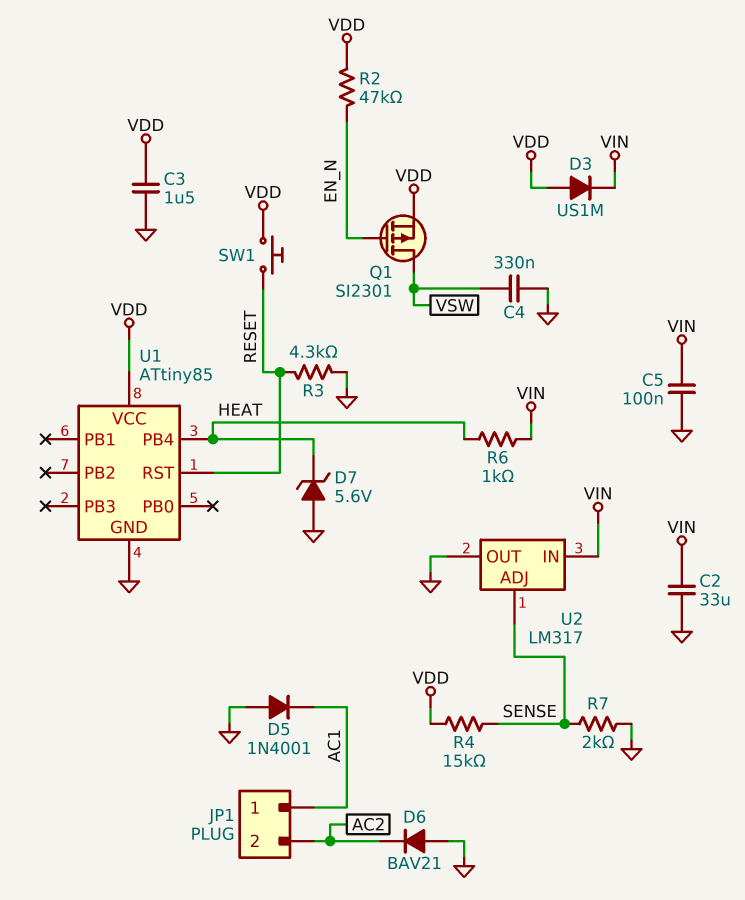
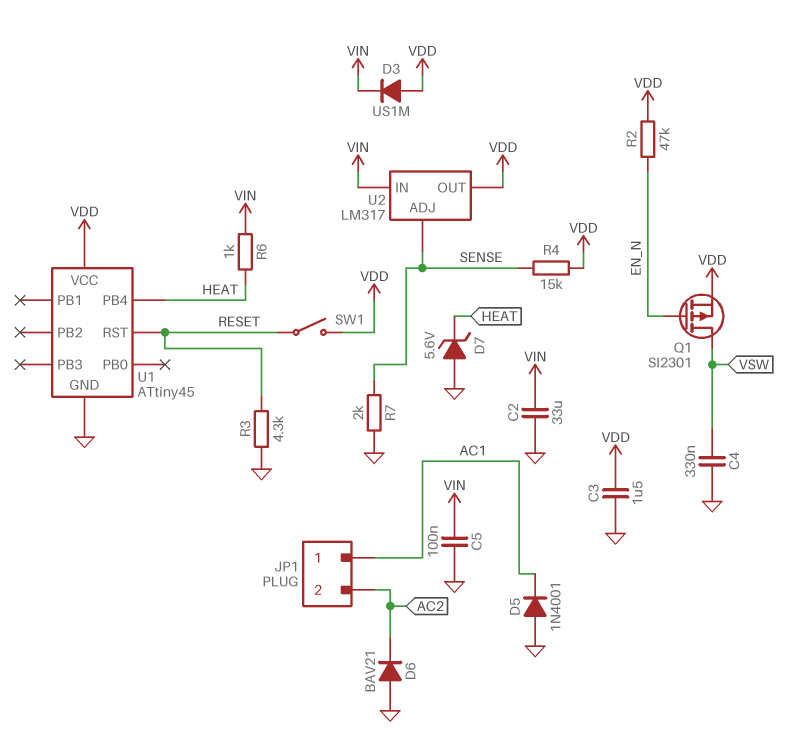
SW1: button (RESET, VDD) -> switch (RESET, VDD)
U1: ATtiny85 -> ATtiny45
U2 pin OUT: GND -> VDD

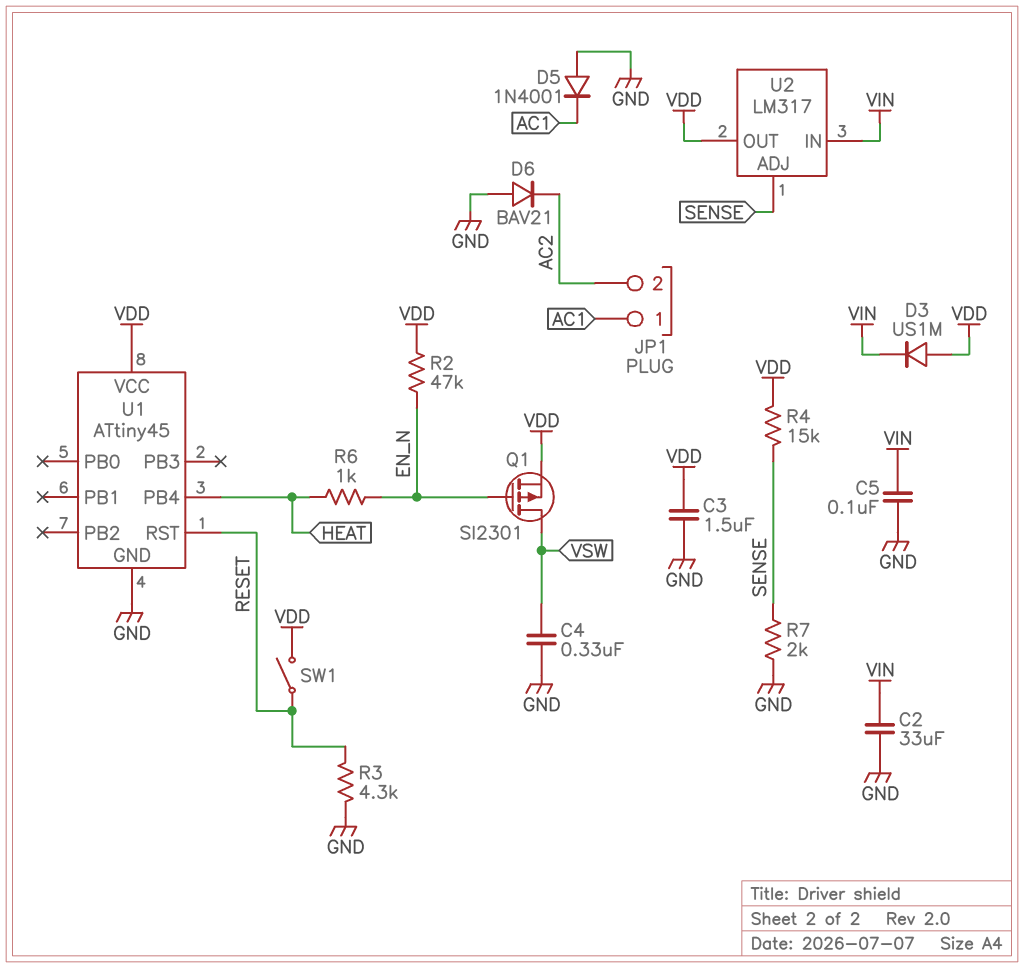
D7: zener 5.6V (A GND, K HEAT) -> none
R6: 1k (HEAT, VIN) -> 1k (EN_N, HEAT)

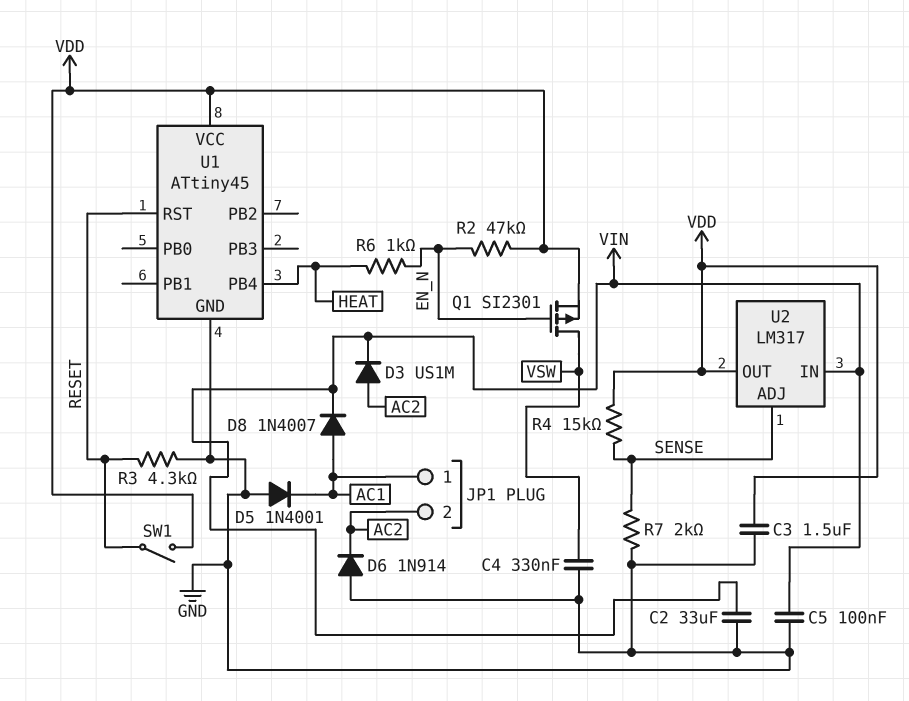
D3: diode US1M (A VDD, K VIN) -> diode US1M (A AC2, K VIN)
D6: diode BAV21 (A GND, K AC2) -> diode 1N914 (A GND, K AC2)
D8: none -> diode 1N4007 (A AC1, K VIN)

